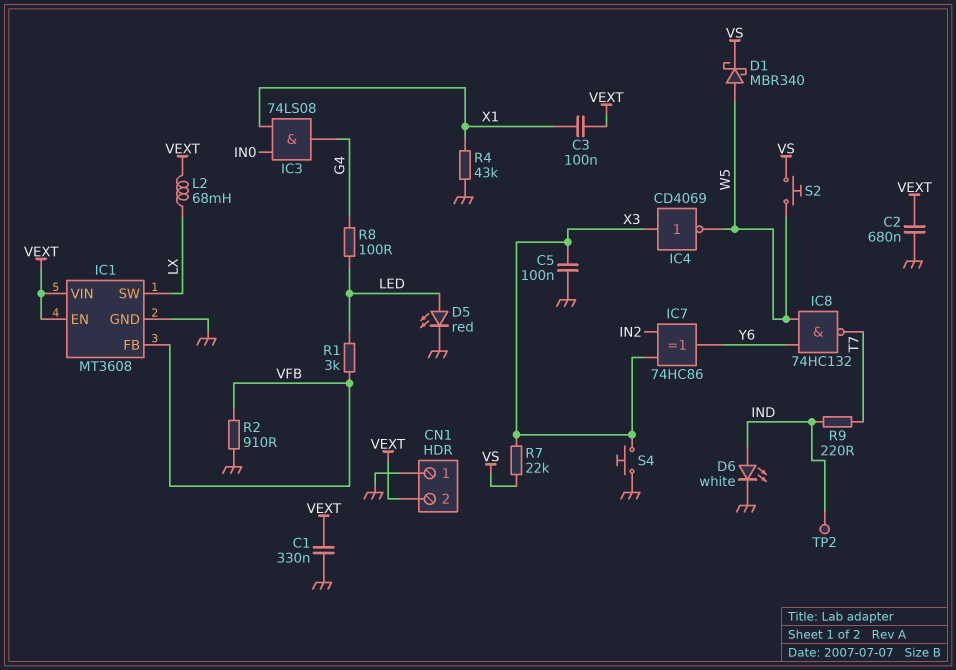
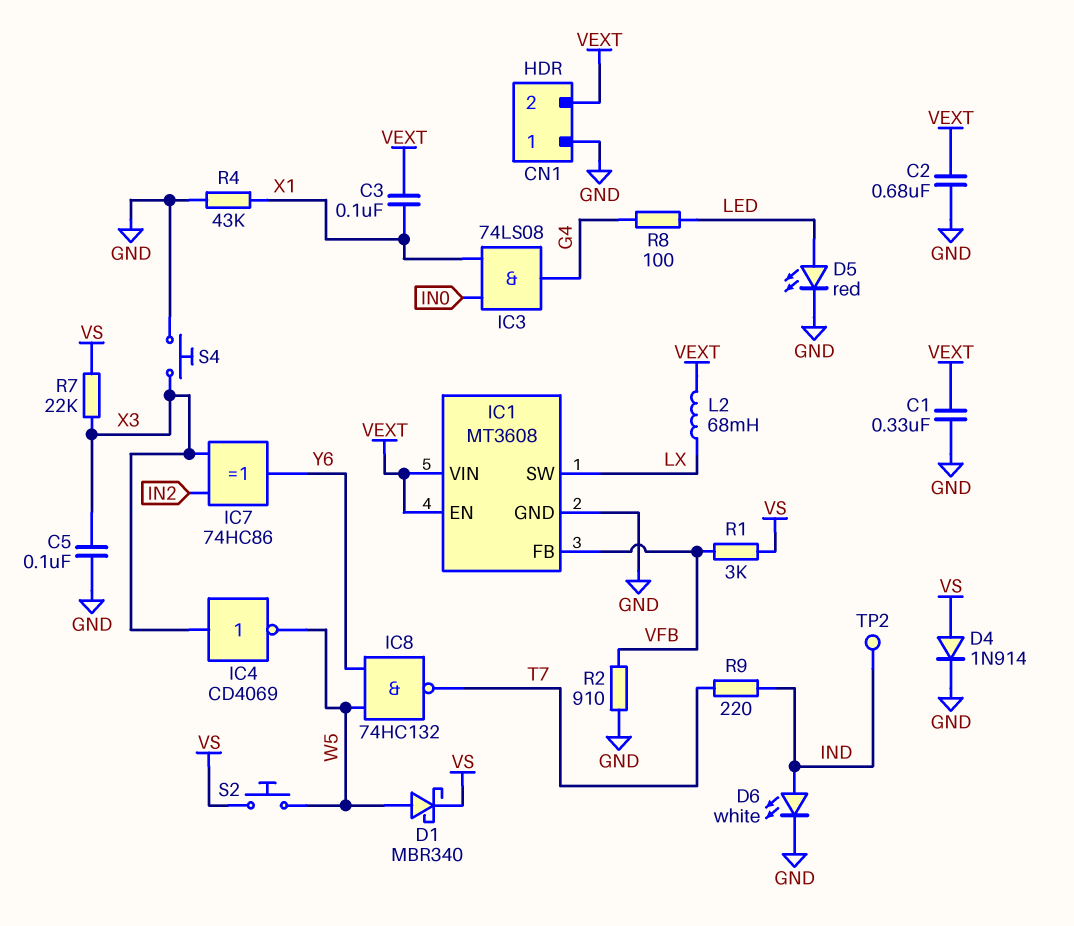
D4: none -> diode 1N914 (A VS, K GND)
R1: 3k (LED, VFB) -> 3k (VFB, VS)

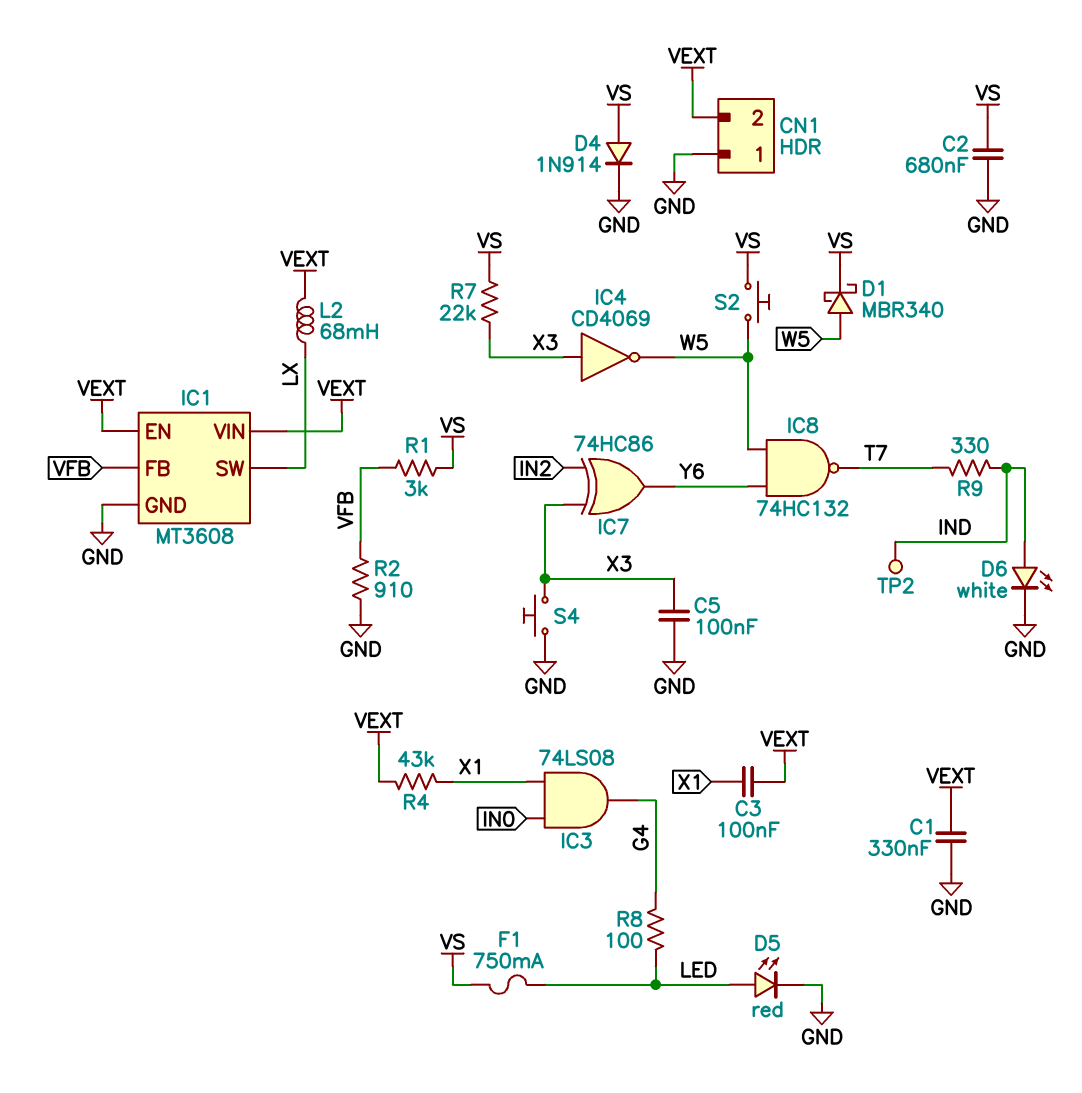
C2: 680nF (GND, VEXT) -> 680nF (GND, VS)
F1: none -> 750mA (LED, VS)
R4: 43k (GND, X1) -> 43k (VEXT, X1)
R9: 220 (IND, T7) -> 330 (IND, T7)

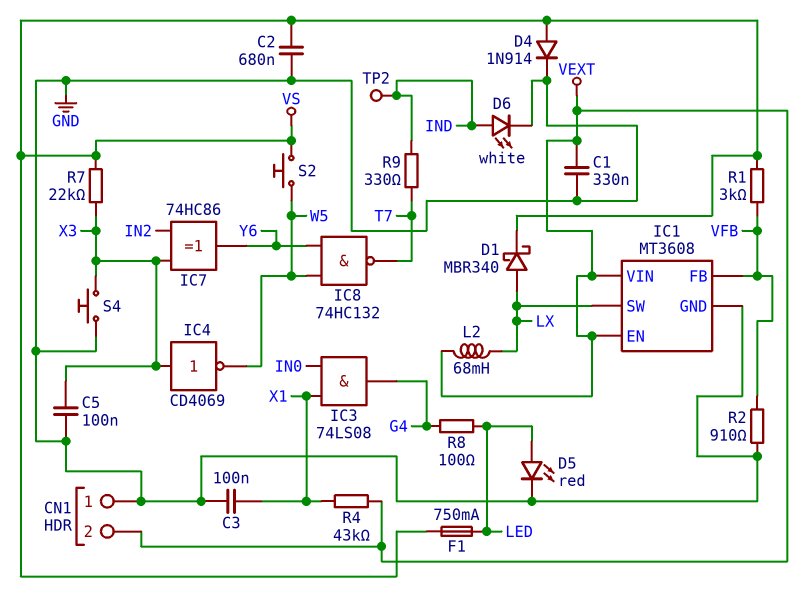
C3: 100nF (VEXT, X1) -> 100nF (GND, X1)
D1: schottky MBR340 (A W5, K VS) -> schottky MBR340 (A LX, K VS)

